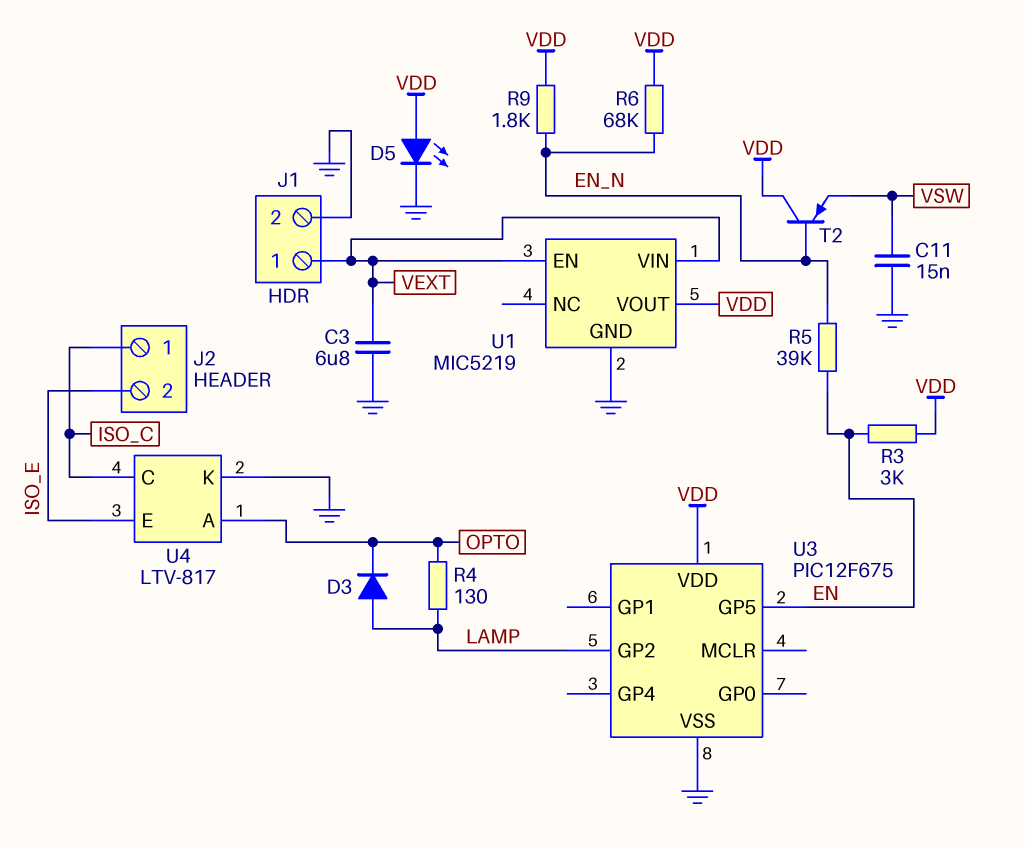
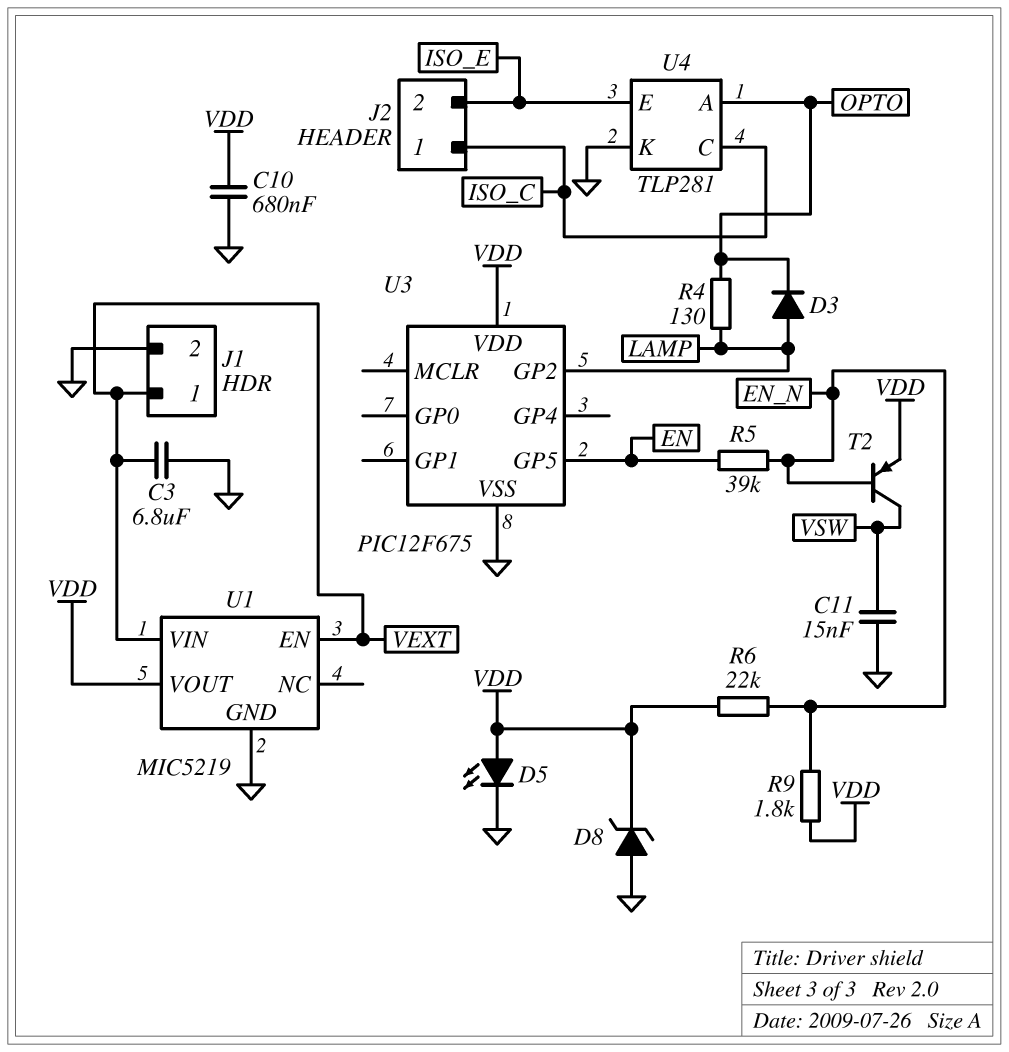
C10: none -> 680nF (GND, VDD)
D8: none -> zener (A GND, K VDD)
R3: 3k (EN, VDD) -> none
R6: 68k (EN_N, VDD) -> 22k (EN_N, VDD)
T2: PNP (B EN_N, C VDD, E VSW) -> PNP (B EN_N, C VSW, E VDD)
U4: LTV-817 -> TLP281

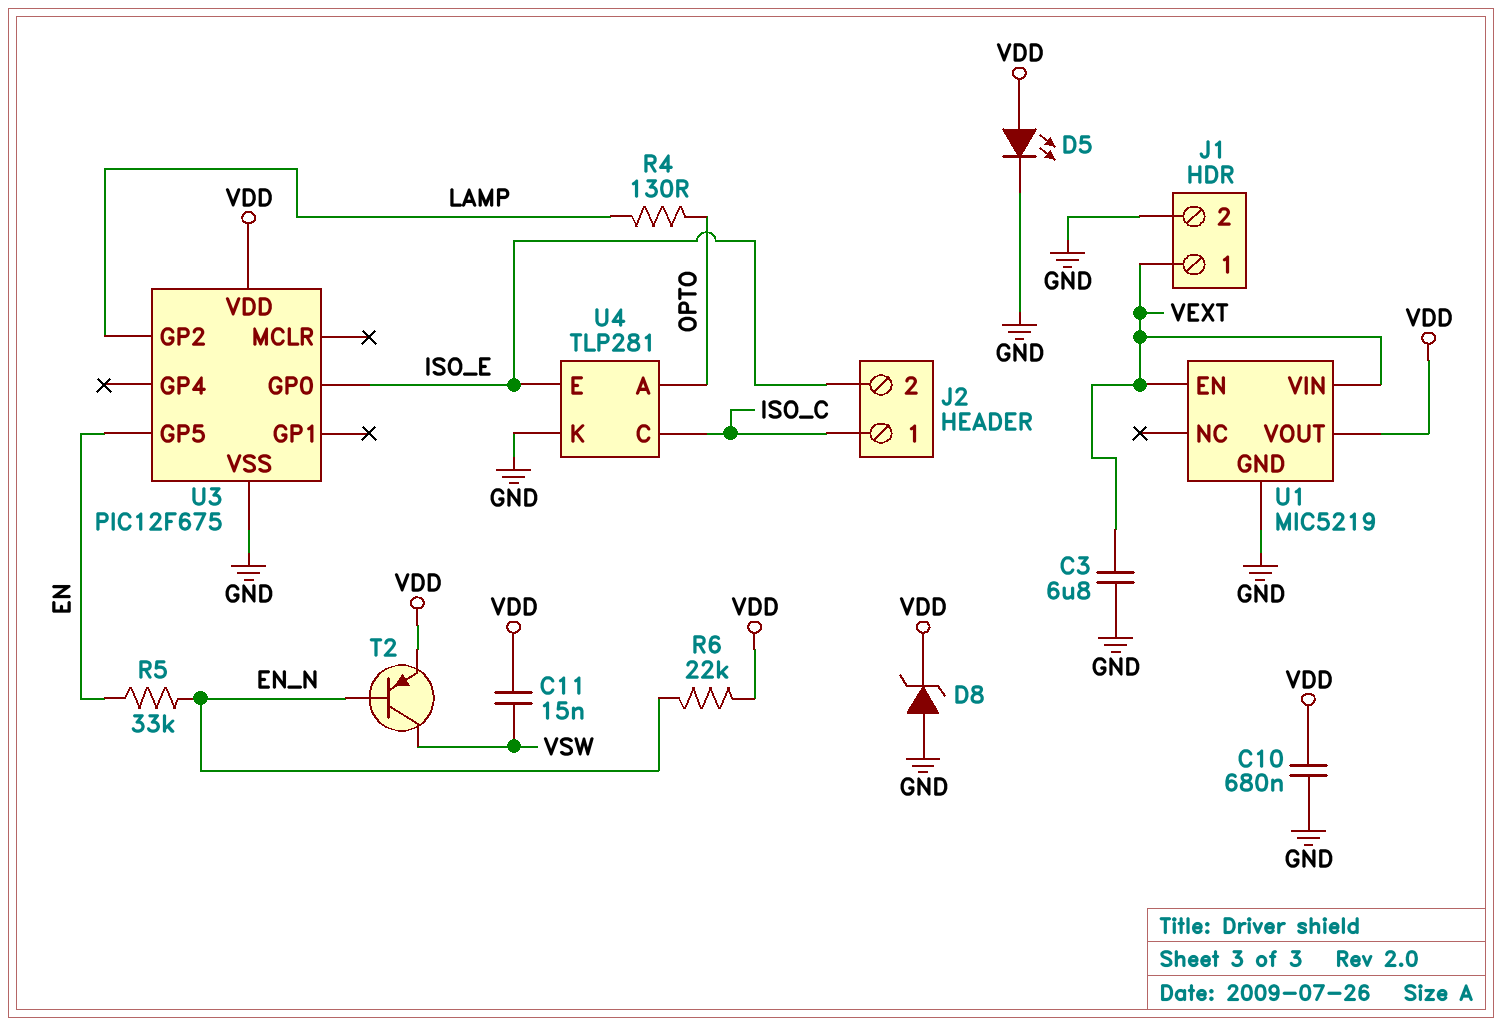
C11: 15nF (GND, VSW) -> 15nF (VDD, VSW)
D3: diode (A LAMP, K OPTO) -> none
R5: 39k (EN, EN_N) -> 33k (EN, EN_N)
R9: 1.8k (EN_N, VDD) -> none
U3 pin GP0: none -> ISO_E

